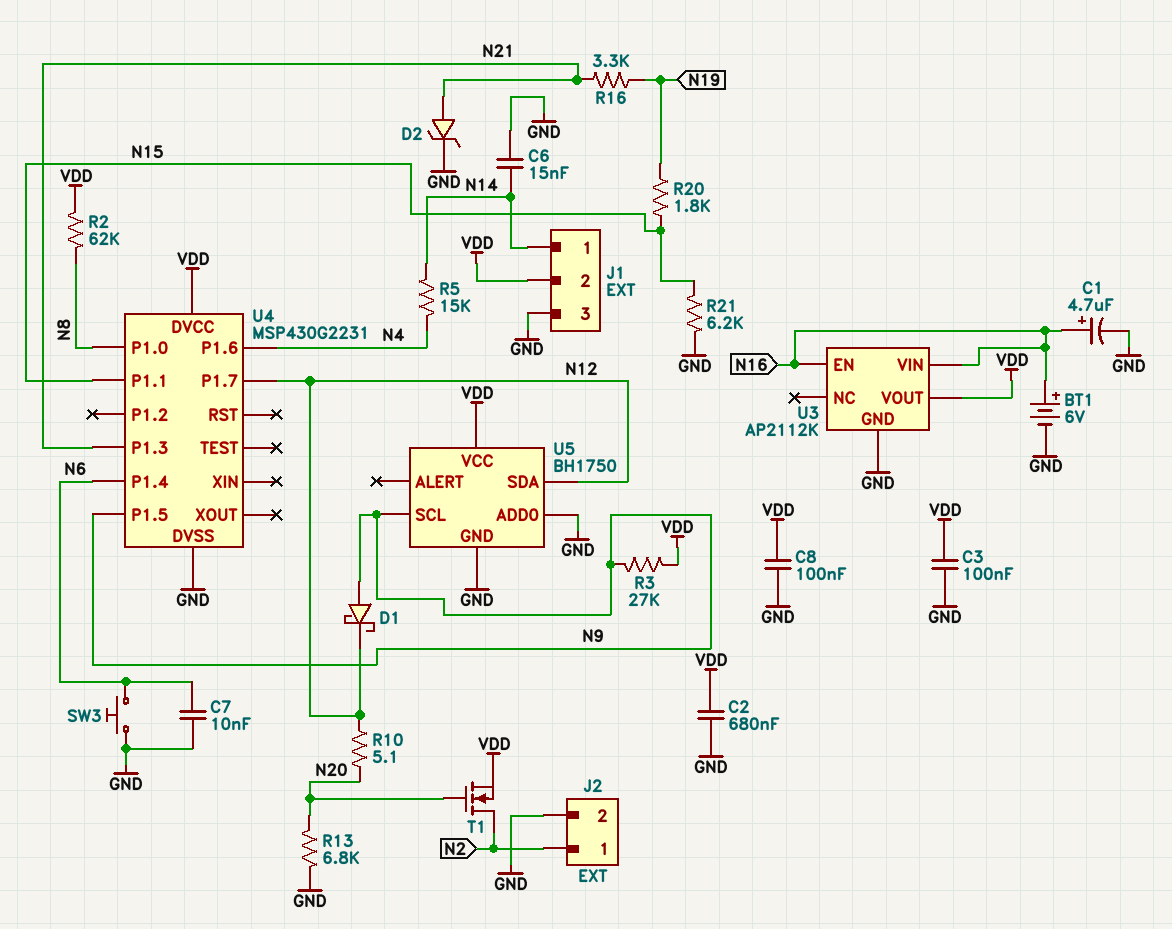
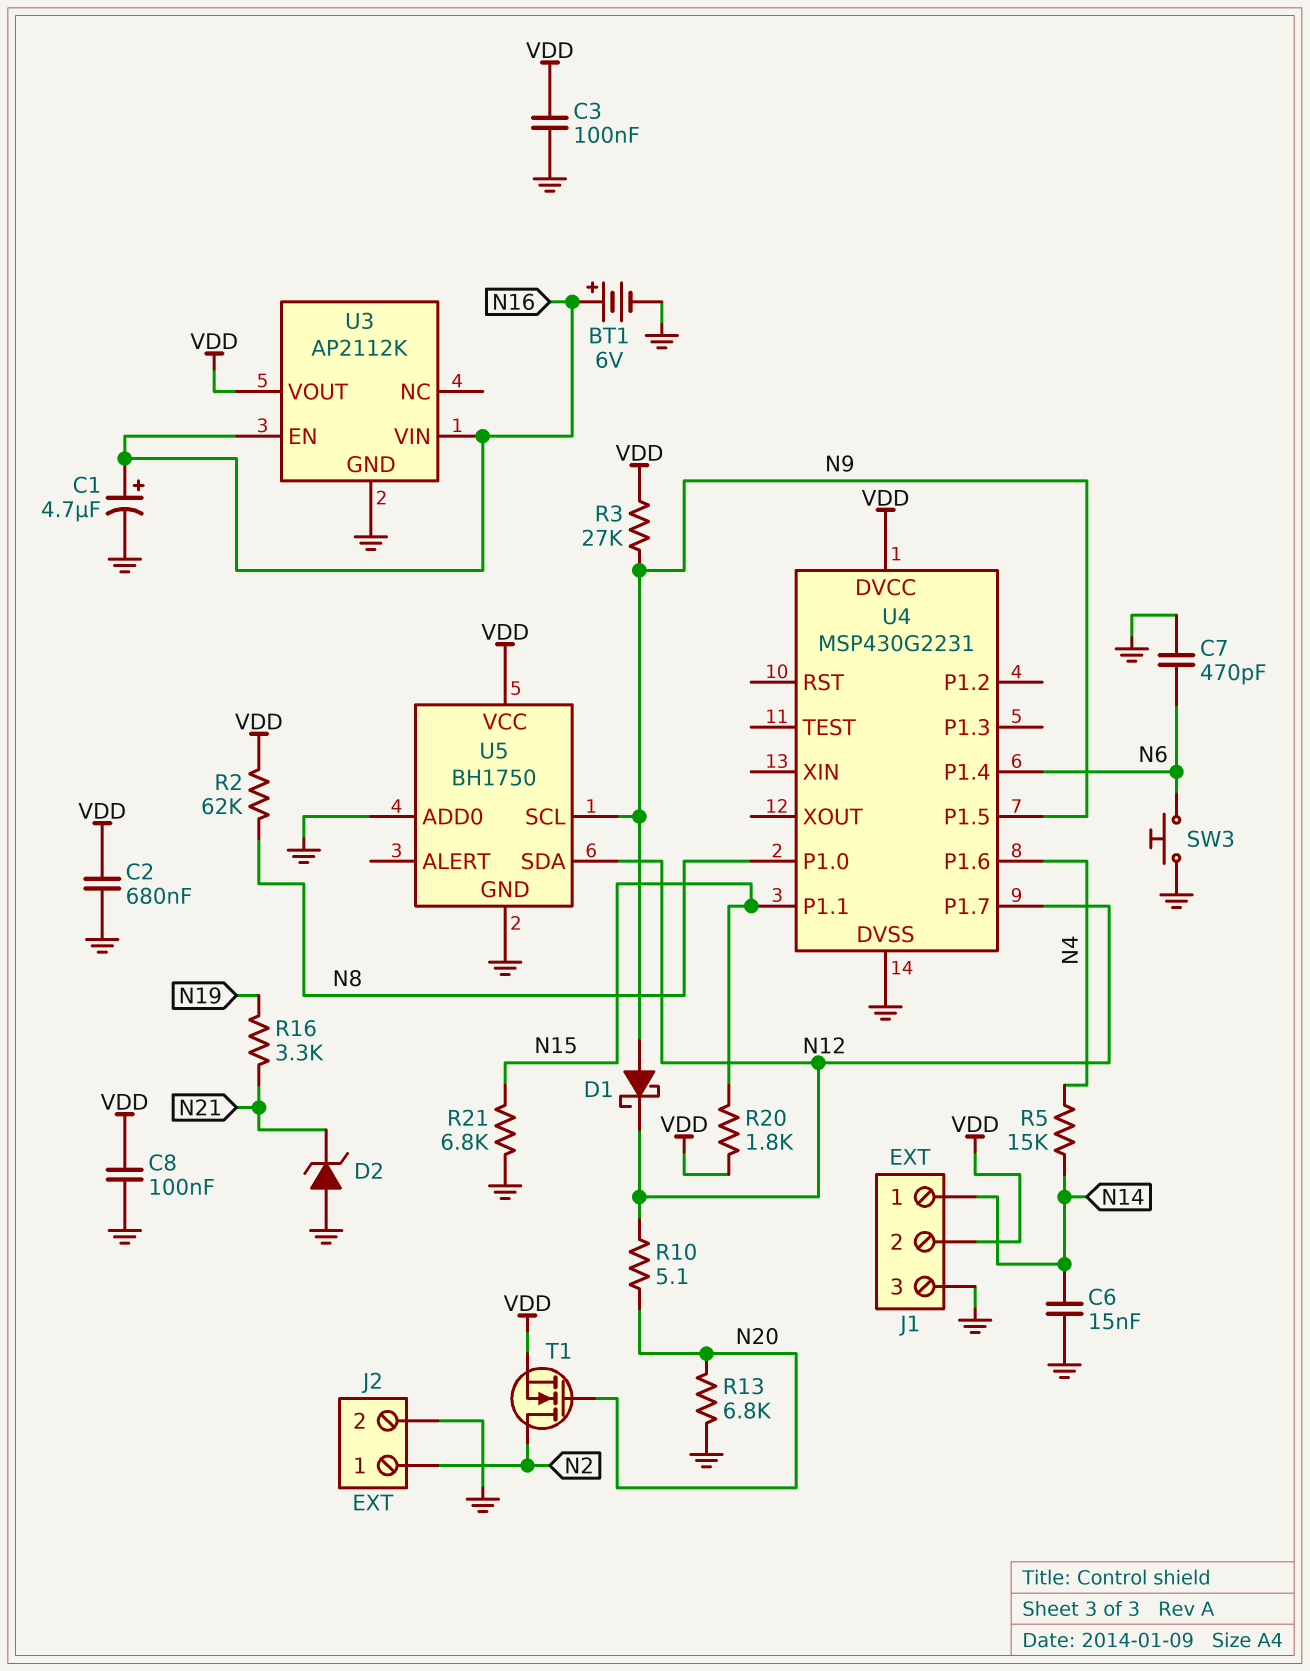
C7: 10nF (GND, N6) -> 470pF (GND, N6)
D2: zener (A N21, K GND) -> zener (A GND, K N21)
R20: 1.8k (N15, N19) -> 1.8k (N15, VDD)
R21: 6.2k (GND, N15) -> 6.8k (GND, N15)
U4 pin P1.3: N21 -> none

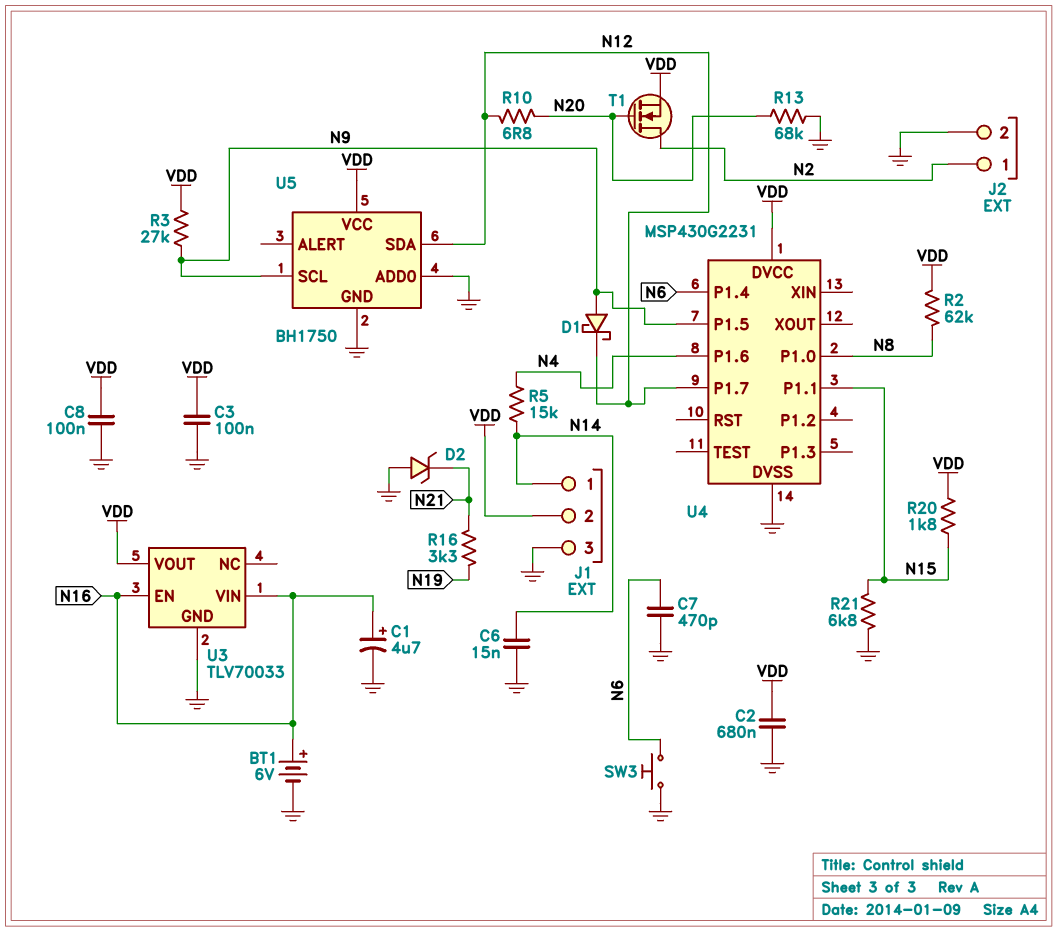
R10: 5.1 (N12, N20) -> 6.8 (N12, N20)
R13: 6.8k (GND, N20) -> 68k (GND, N20)
U3: AP2112K -> TLV70033

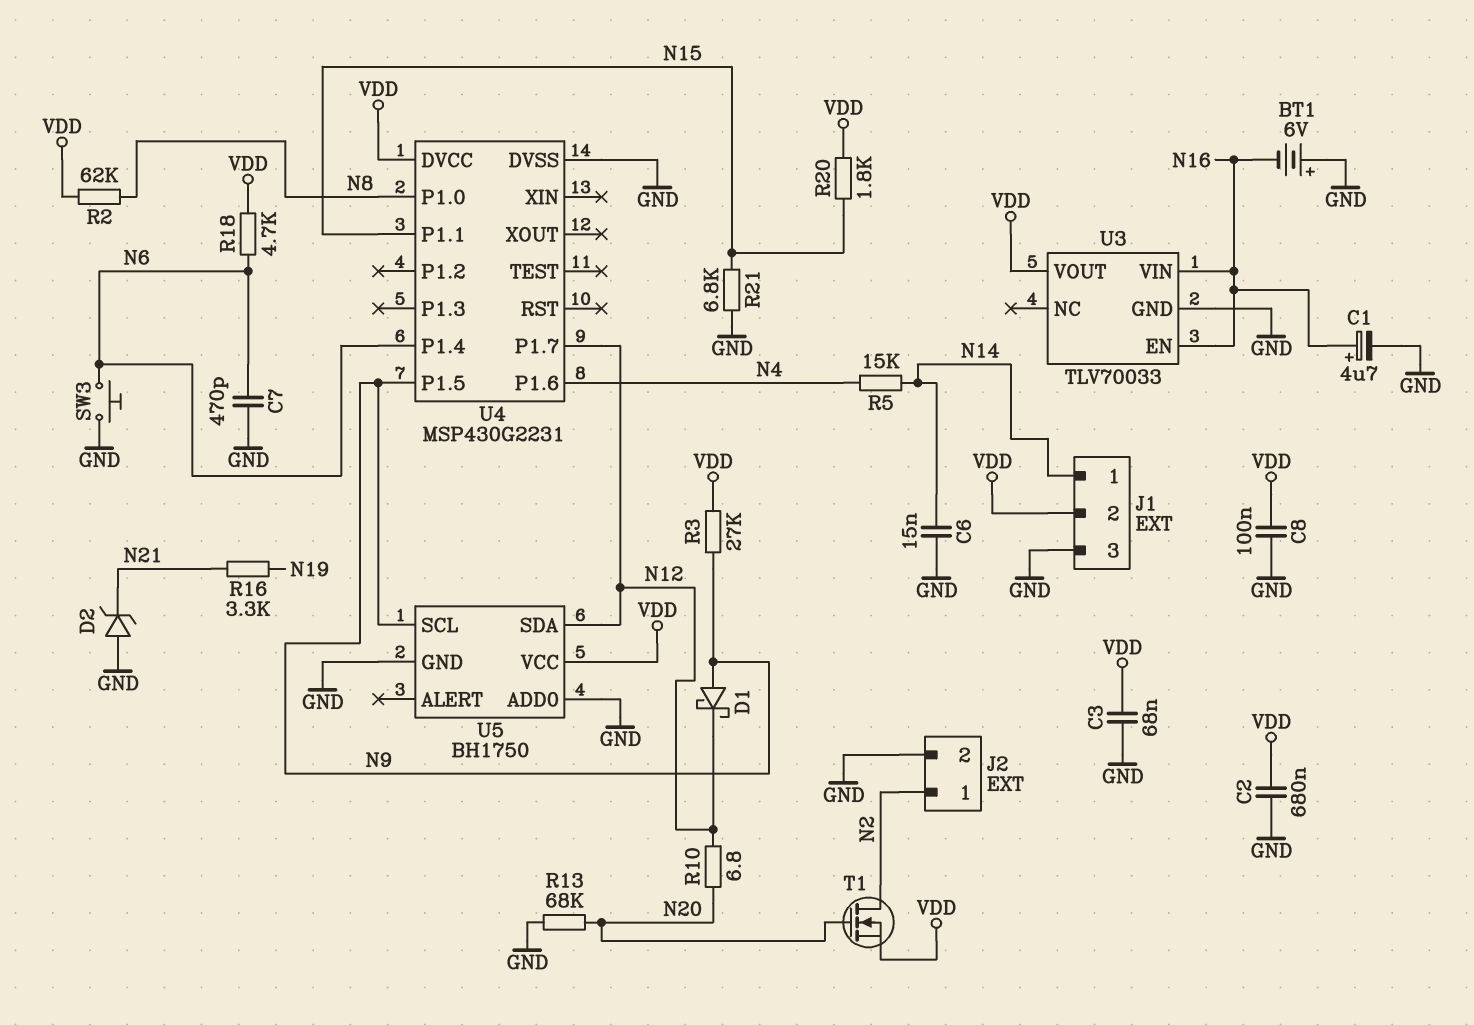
BT1: 6V (plus N16, minus GND) -> 6V (plus GND, minus N16)
C3: 100nF (GND, VDD) -> 68nF (GND, VDD)
R18: none -> 4.7k (N6, VDD)

